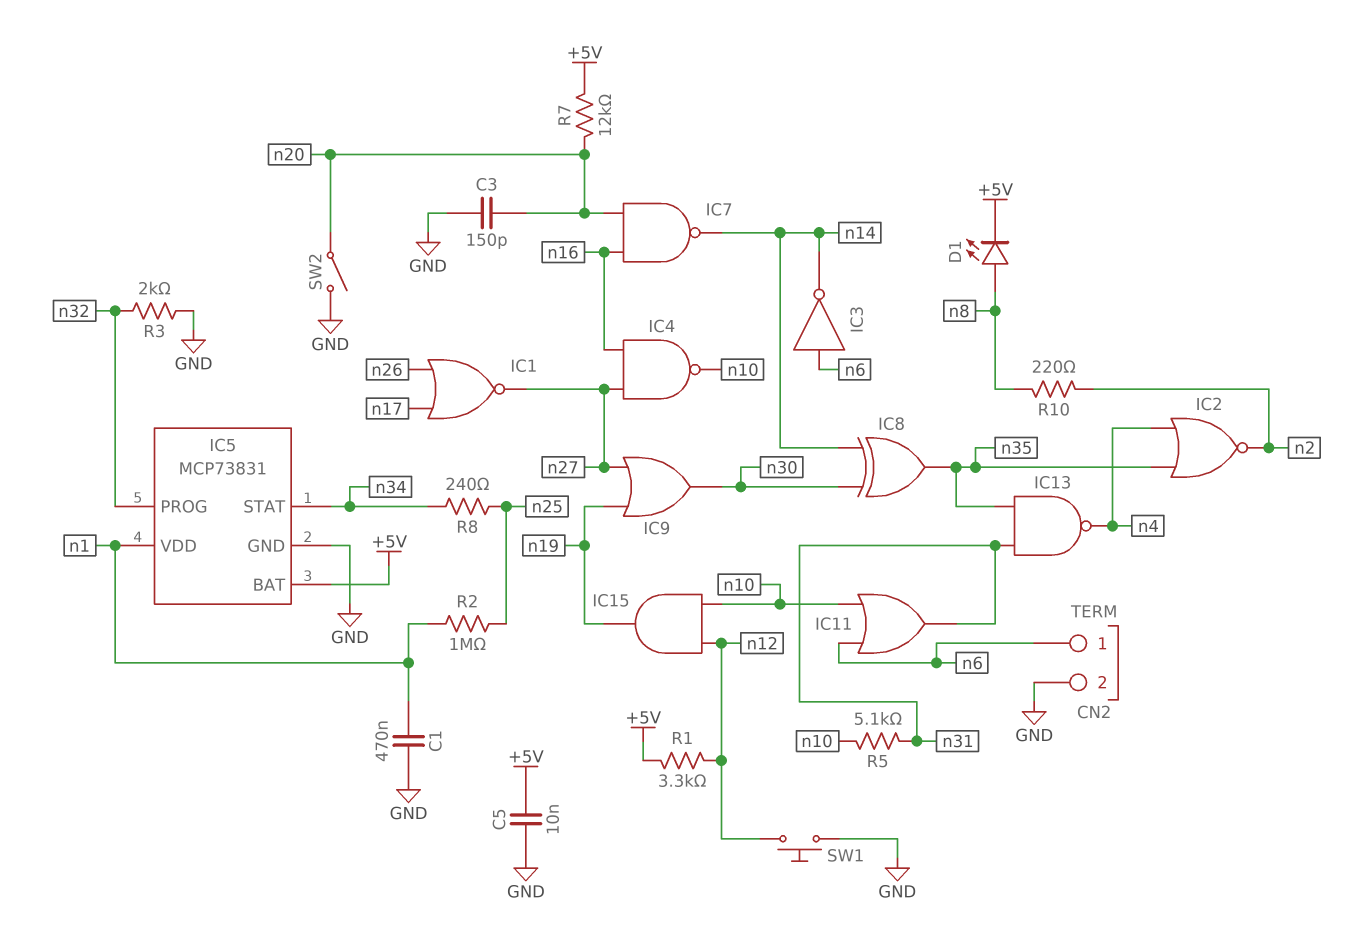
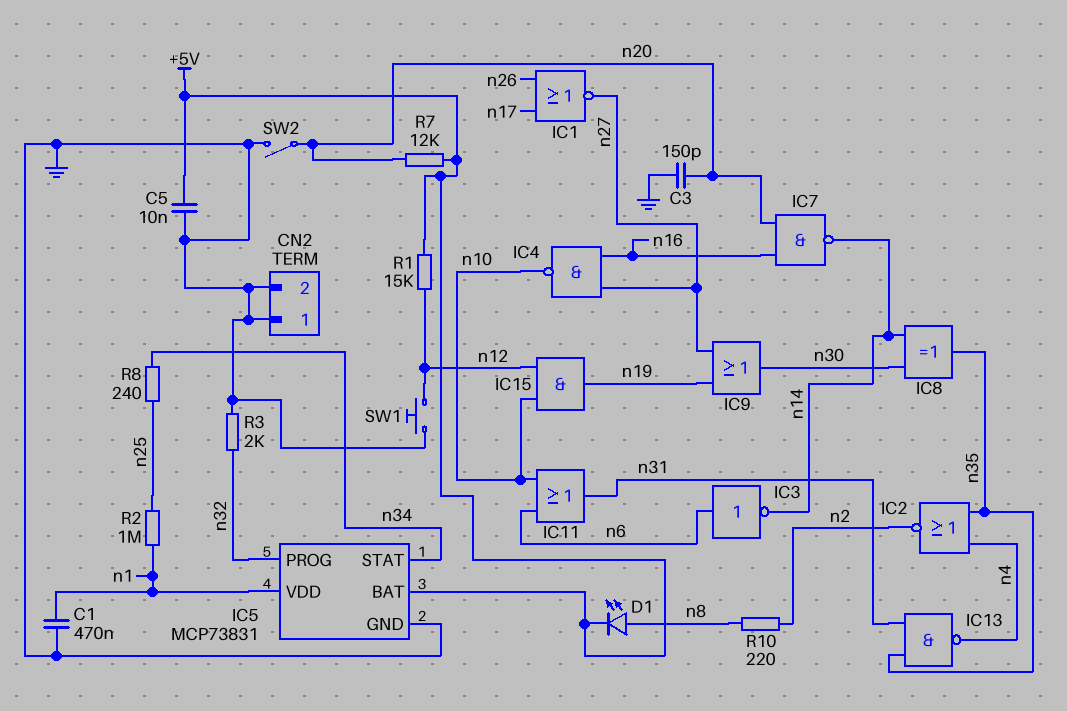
CN2 pin 1: n6 -> GND
R1: 3.3k (+5V, n12) -> 15k (+5V, n12)
R5: 5.1k (n10, n31) -> none

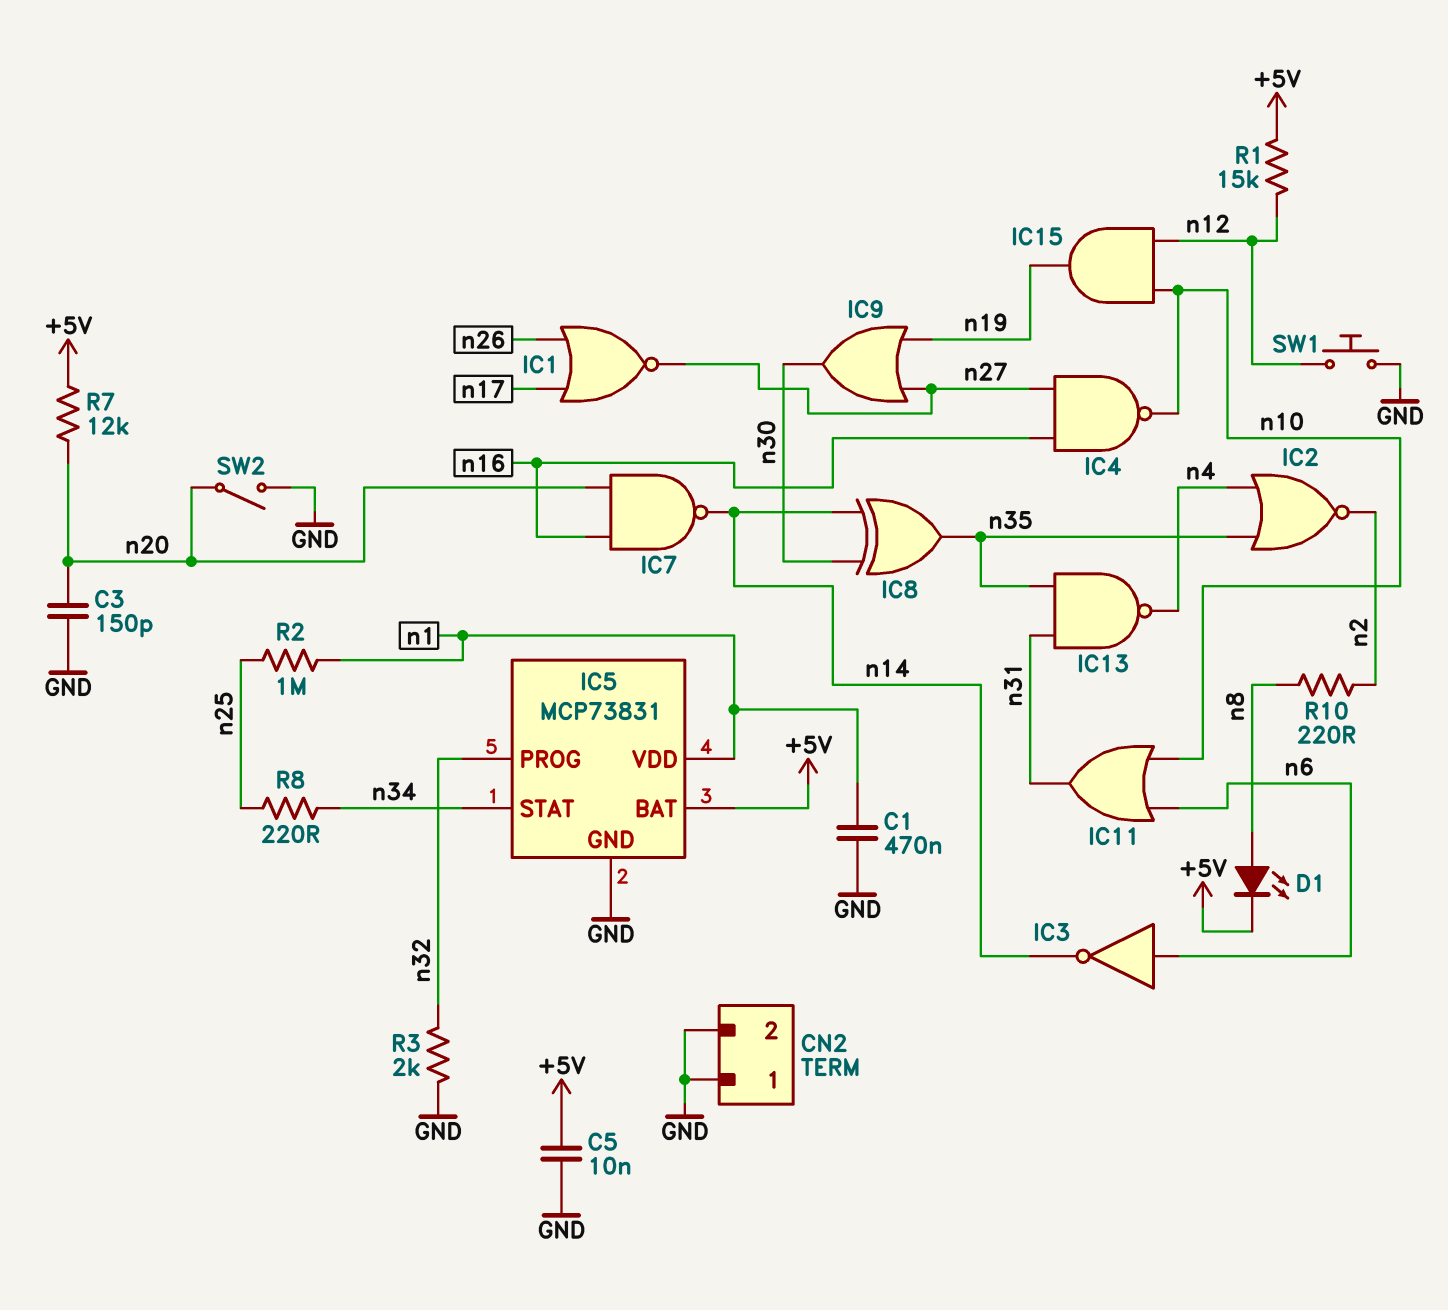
R8: 240 (n25, n34) -> 220 (n25, n34)

